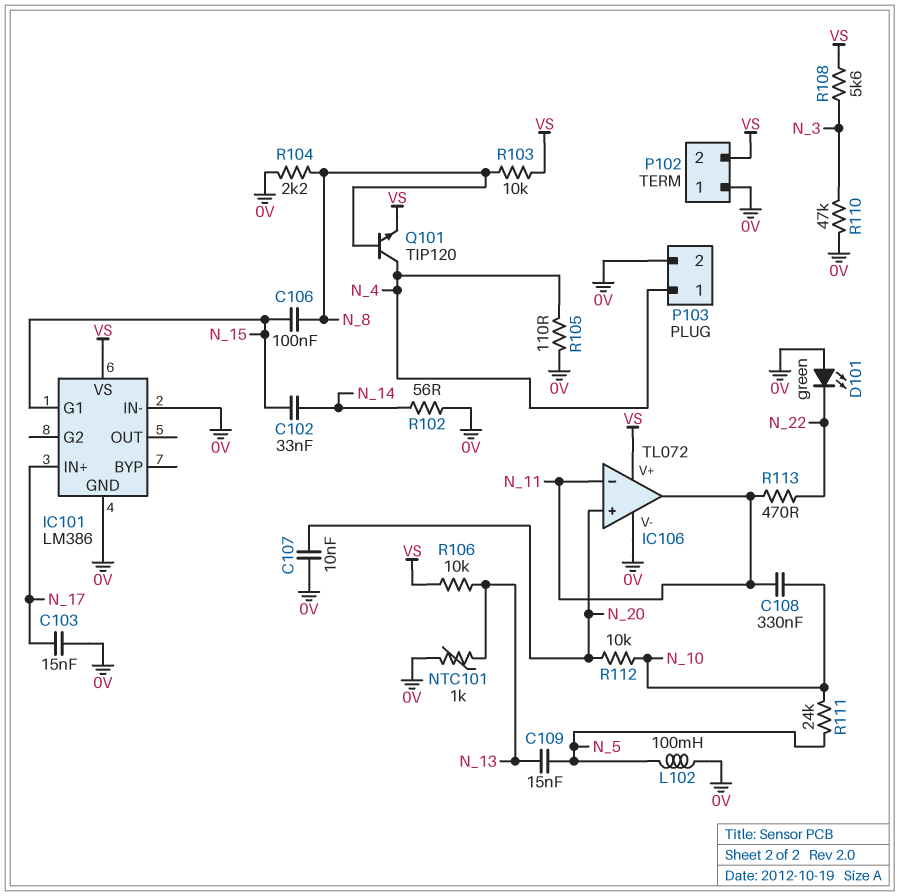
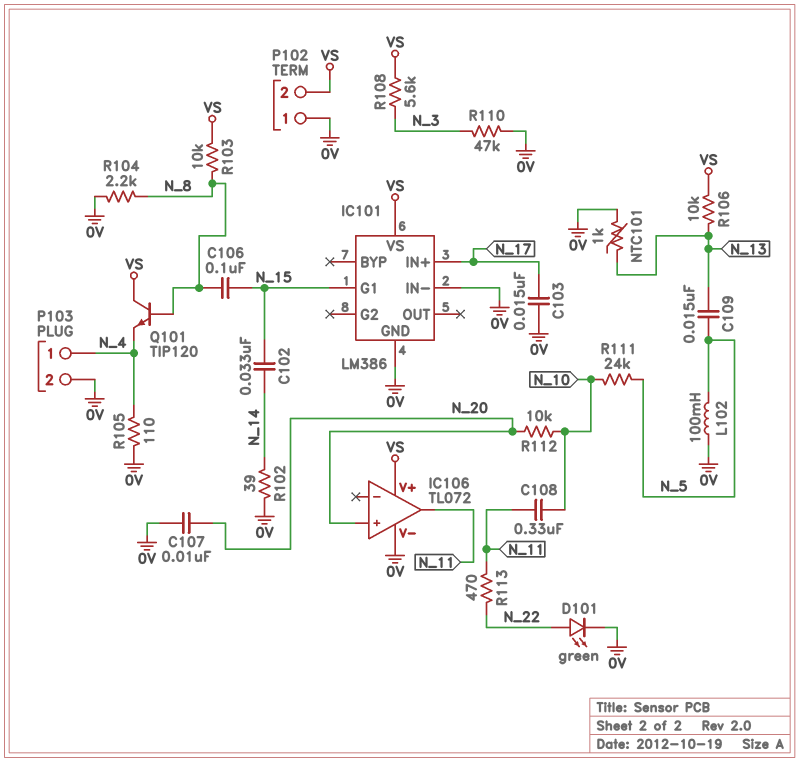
D101: LED green (A 0V, K N_22) -> LED green (A N_22, K 0V)
IC106 pin in-: N_11 -> none
Q101: NPN TIP120 (B N_8, C N_4, E VS) -> NPN TIP120 (B N_8, C VS, E N_4)
R102: 56 (0V, N_14) -> 39 (0V, N_14)

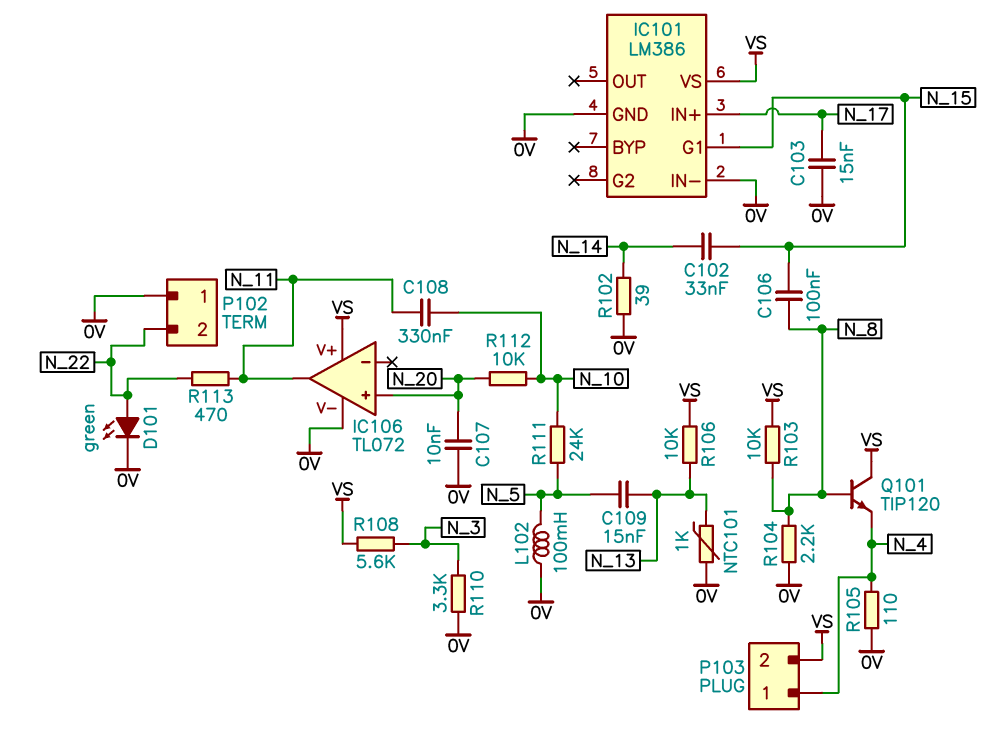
P102 pin 2: VS -> N_22
P103 pin 2: 0V -> VS
R110: 47k (0V, N_3) -> 3.3k (0V, N_3)

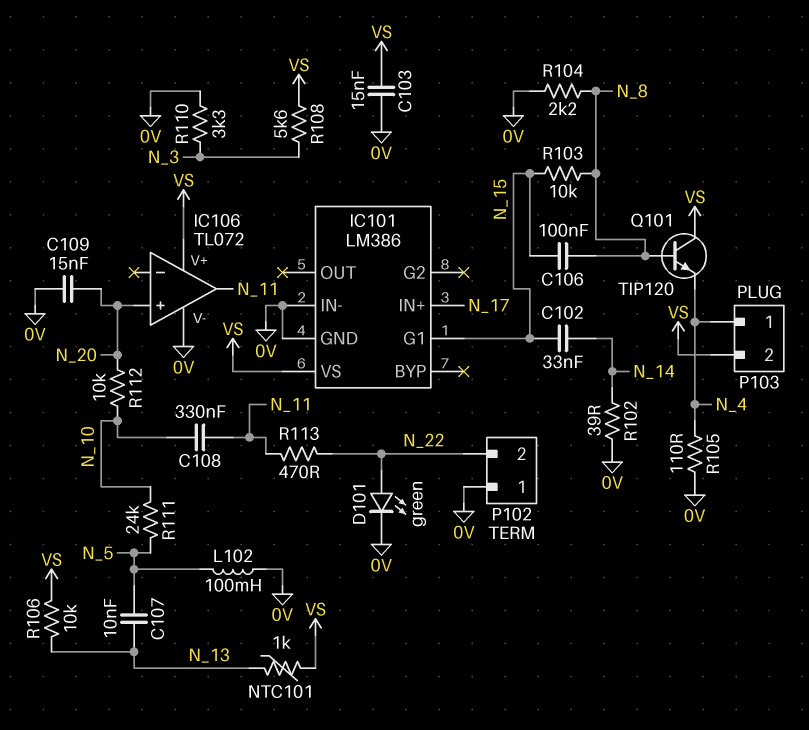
C103: 15nF (0V, N_17) -> 15nF (0V, VS)
C107: 10nF (0V, N_20) -> 10nF (N_5, N_13)
C109: 15nF (N_5, N_13) -> 15nF (0V, N_20)
NTC101: 1k (0V, N_13) -> 1k (N_13, VS)
R103: 10k (N_8, VS) -> 10k (N_8, N_15)

